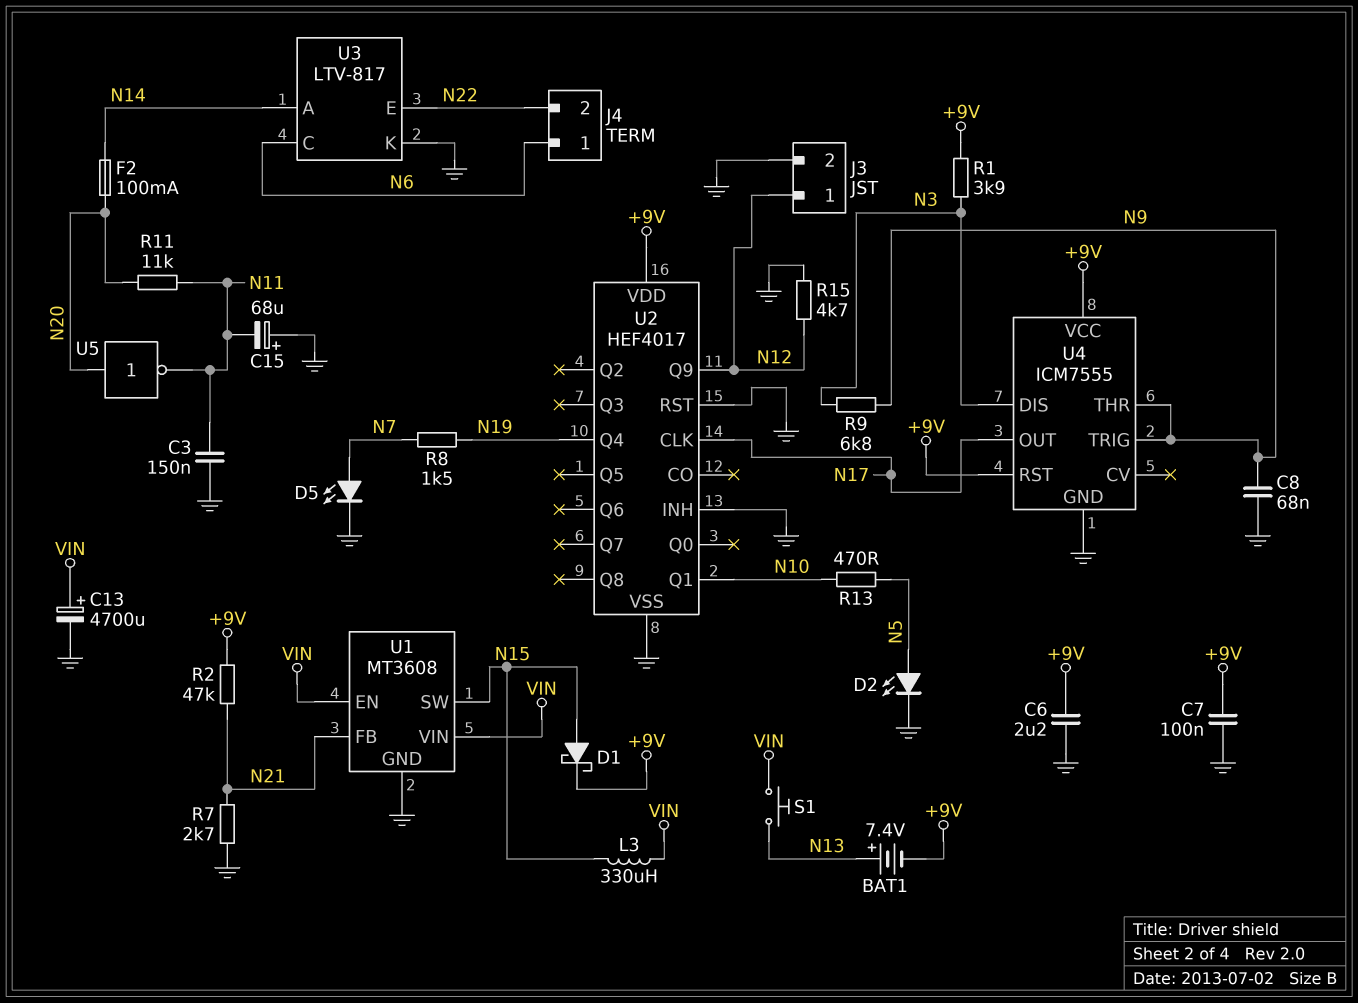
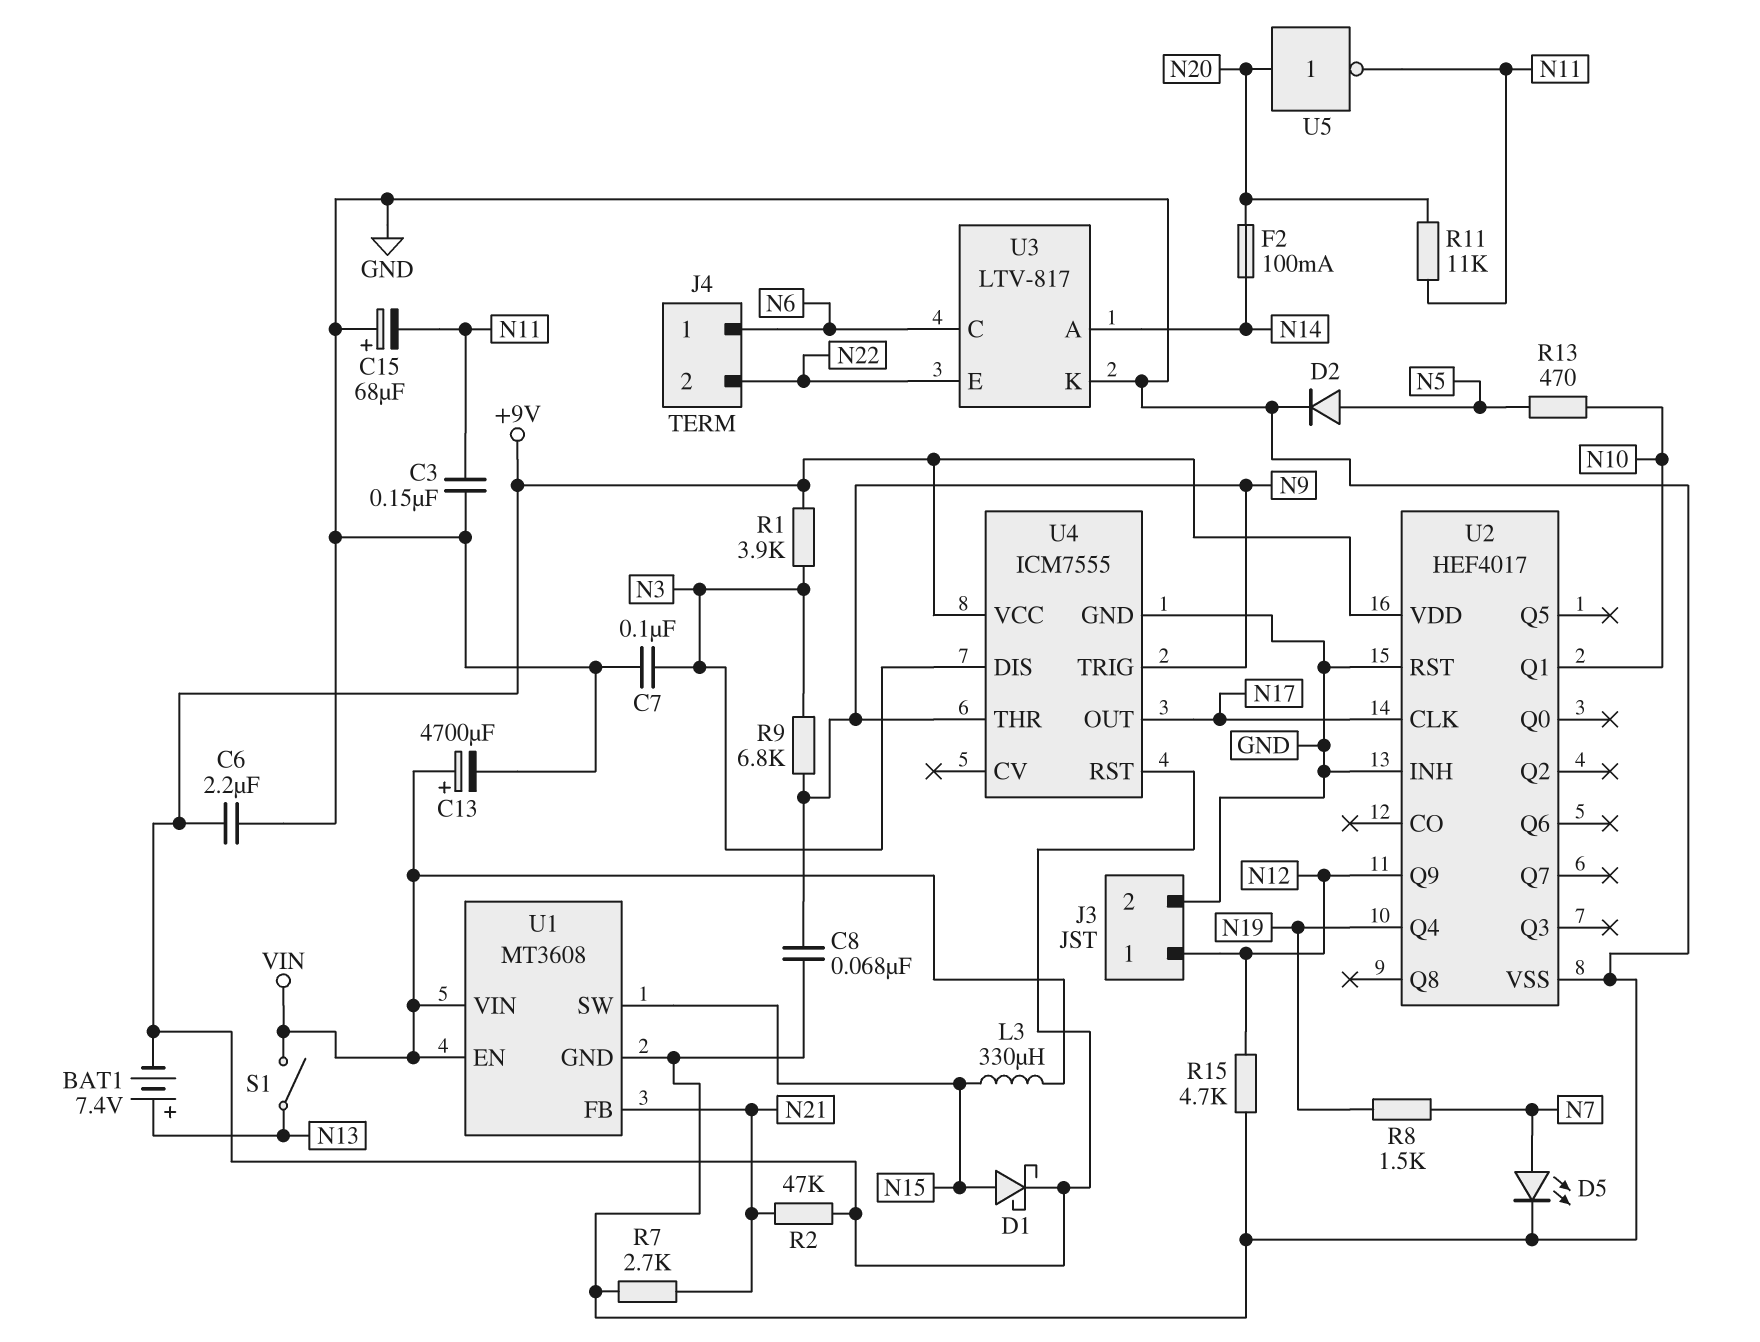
C7: 100nF (+9V, GND) -> 100nF (GND, N3)
D2: LED (A N5, K GND) -> diode (A N5, K GND)
S1: button (N13, VIN) -> switch (N13, VIN)

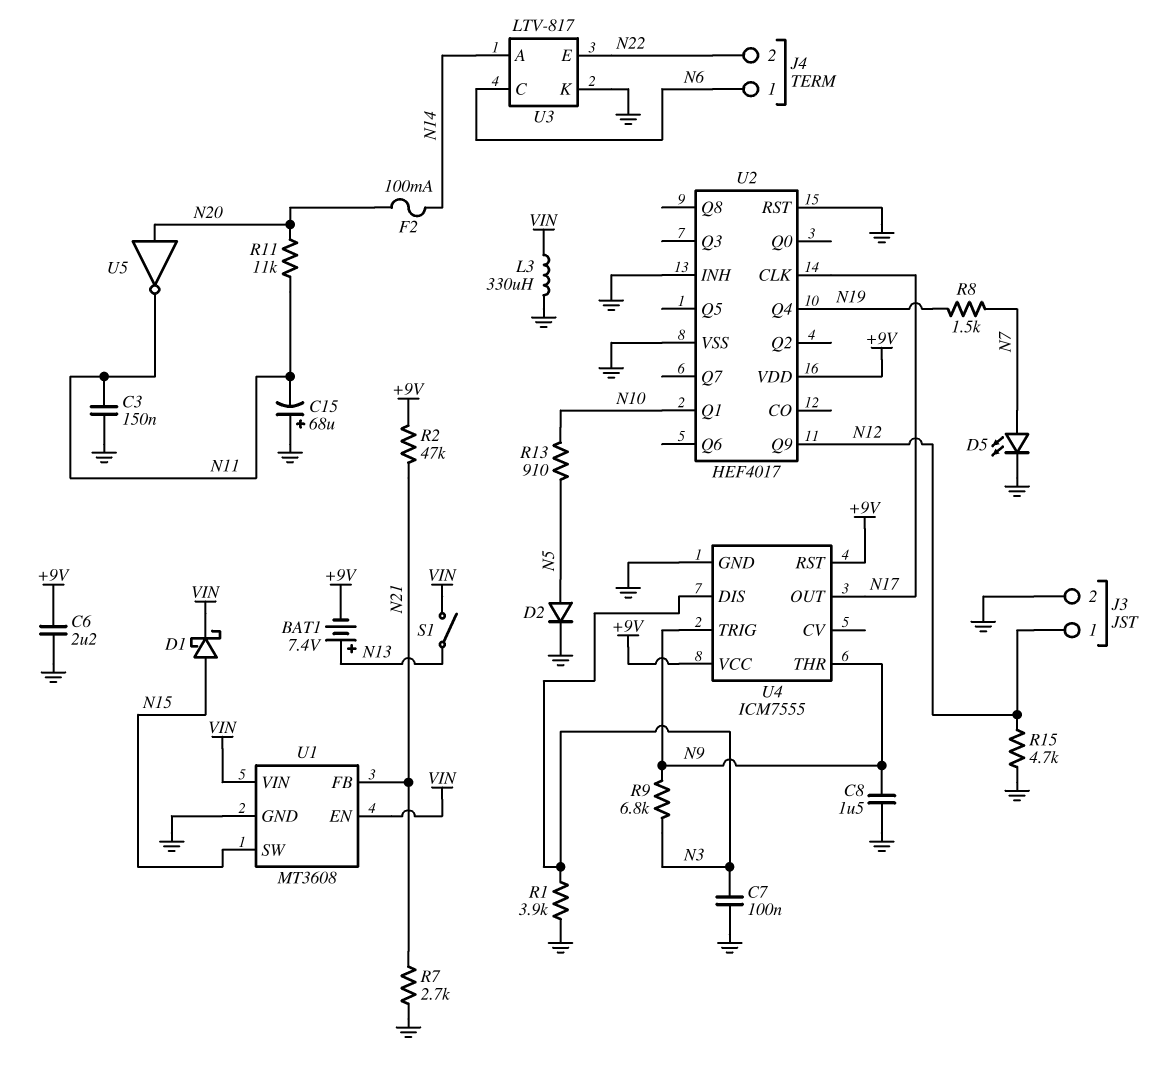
C8: 68nF (GND, N9) -> 1.5uF (GND, N9)
C13: 4700uF (plus VIN, minus GND) -> none
D1: schottky (A N15, K +9V) -> schottky (A N15, K VIN)
L3: 330uH (N15, VIN) -> 330uH (GND, VIN)
R1: 3.9k (+9V, N3) -> 3.9k (GND, N3)
R13: 470 (N5, N10) -> 910 (N5, N10)

